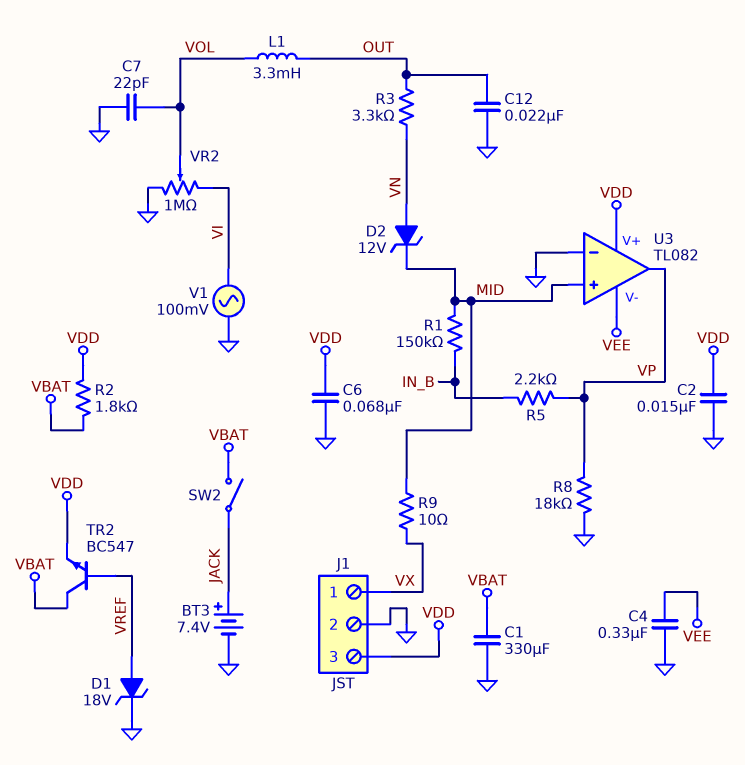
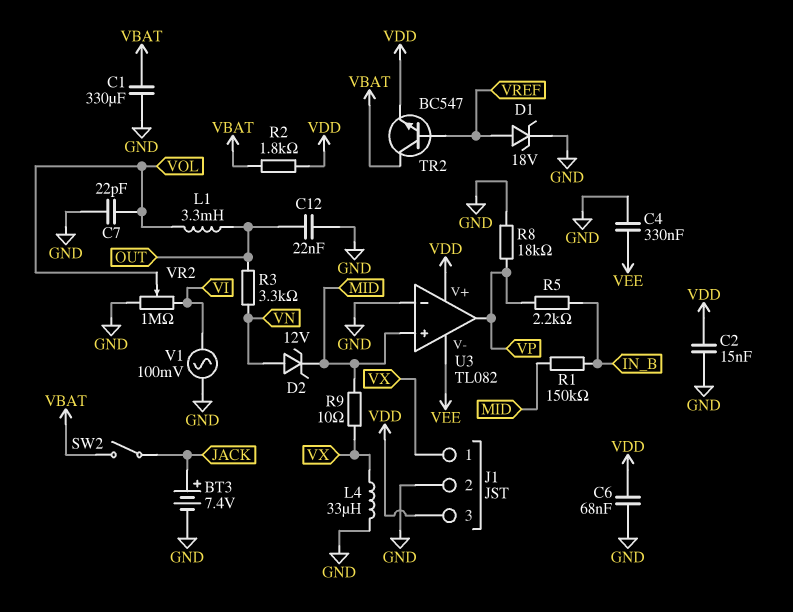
L4: none -> 33uH (GND, VX)

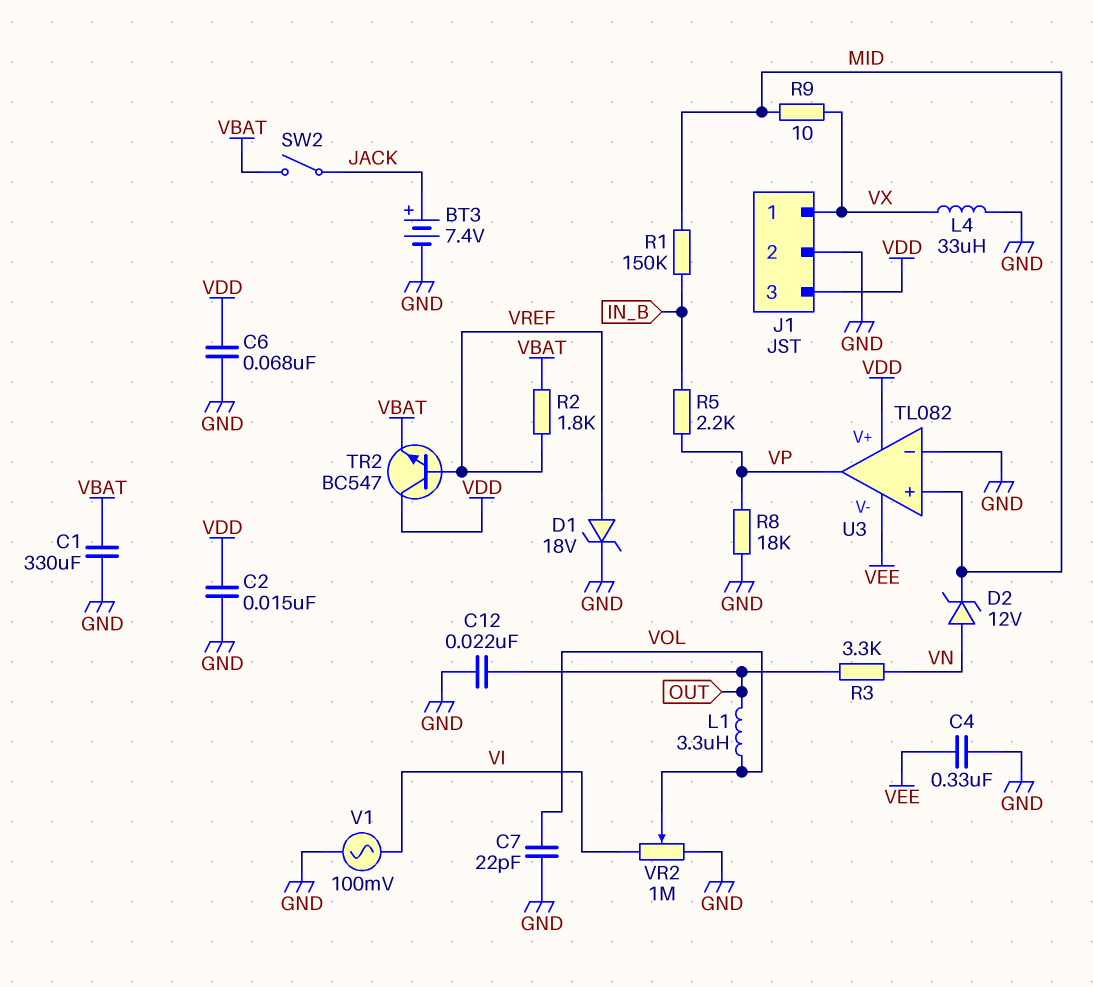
L1: 3.3mH (OUT, VOL) -> 3.3uH (OUT, VOL)
R2: 1.8k (VBAT, VDD) -> 1.8k (VBAT, VREF)
TR2: NPN BC547 (B VREF, C VBAT, E VDD) -> NPN BC547 (B VREF, C VDD, E VBAT)

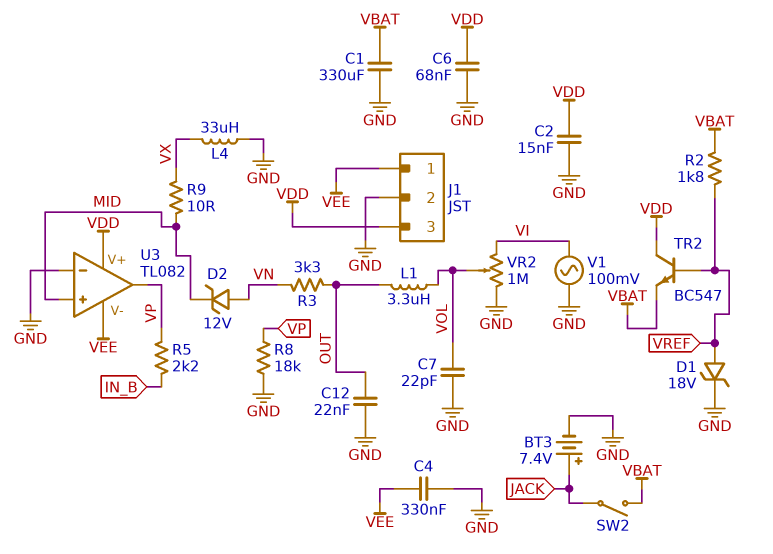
J1 pin 1: VX -> VEE
R1: 150k (IN_B, MID) -> none

